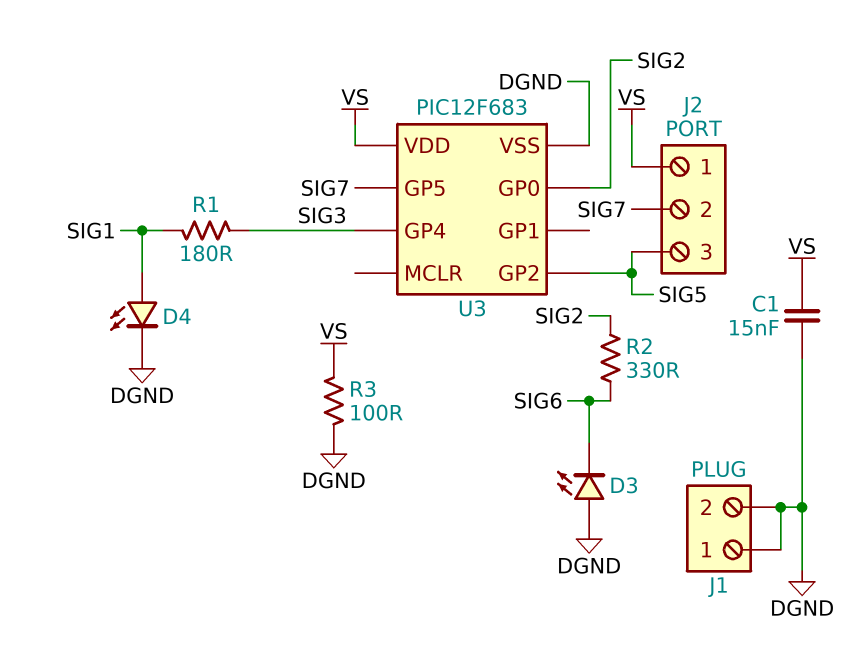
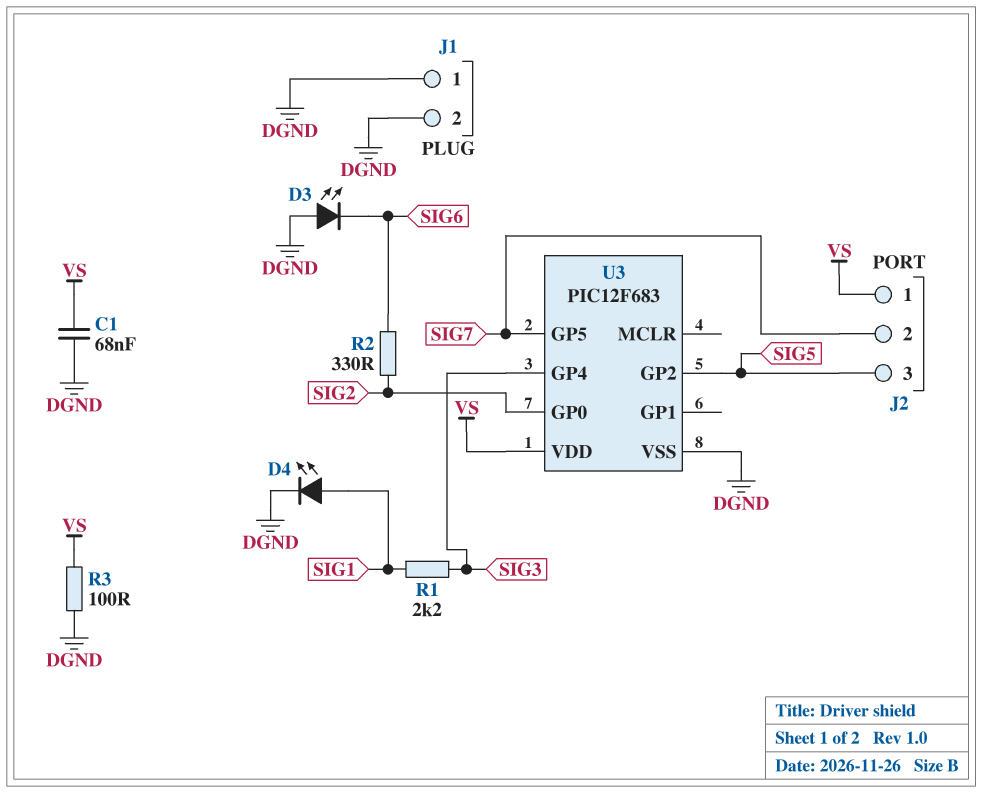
C1: 15nF (DGND, VS) -> 68nF (DGND, VS)
R1: 180 (SIG1, SIG3) -> 2.2k (SIG1, SIG3)

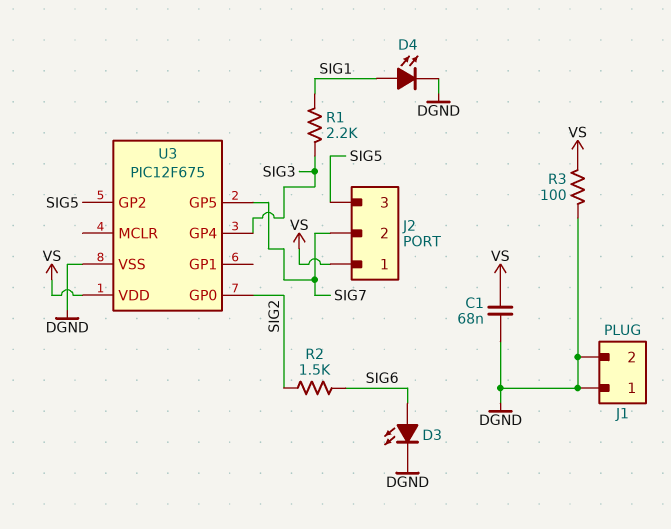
D3: LED (A DGND, K SIG6) -> LED (A SIG6, K DGND)
R2: 330 (SIG2, SIG6) -> 1.5k (SIG2, SIG6)
U3: PIC12F683 -> PIC12F675

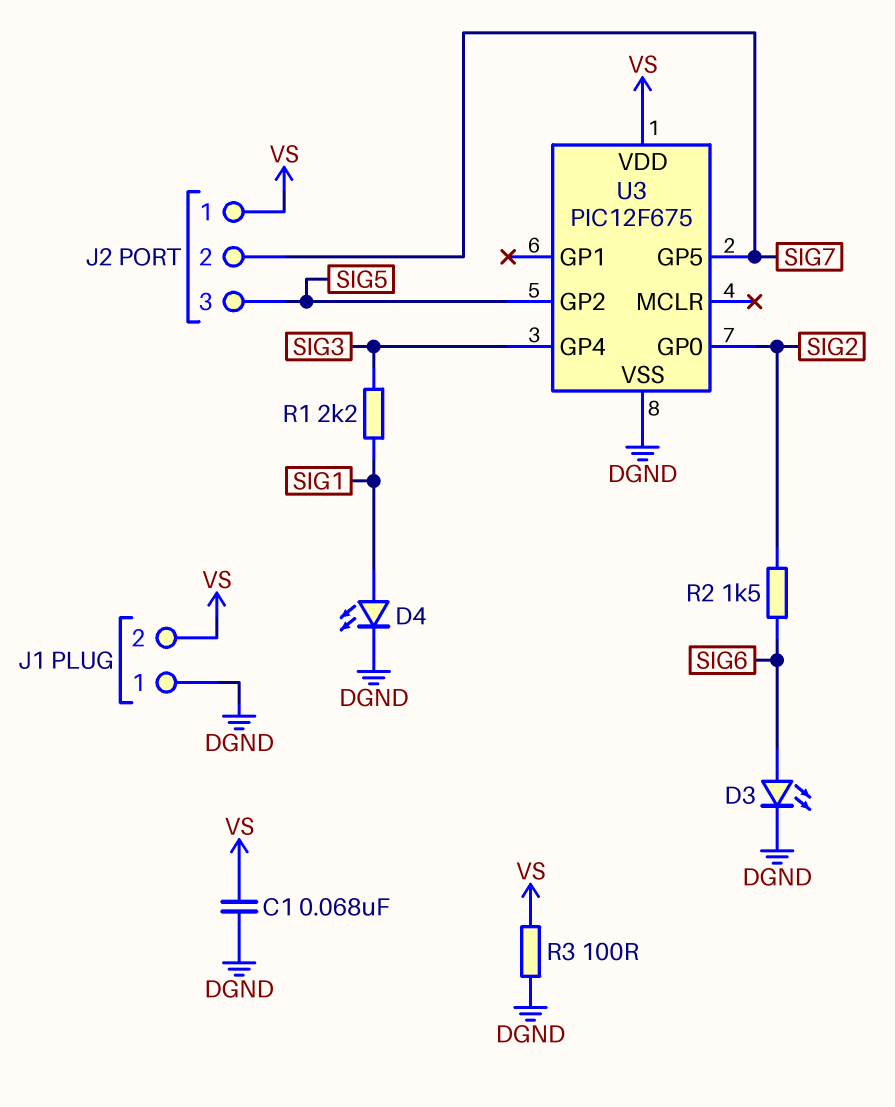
J1 pin 2: DGND -> VS

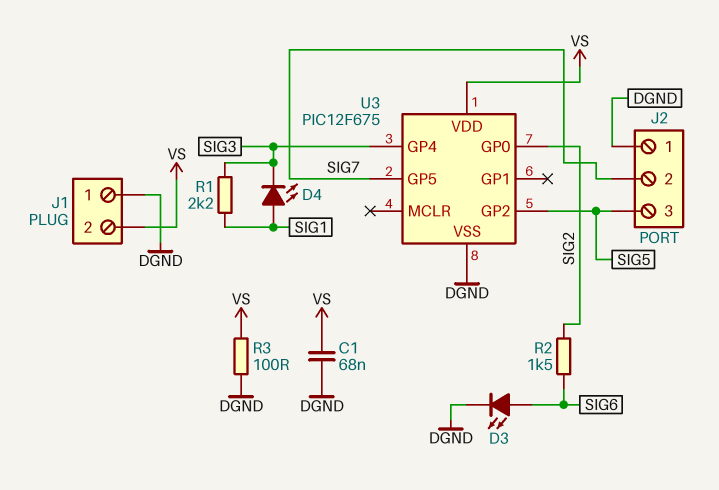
D4: LED (A SIG1, K DGND) -> LED (A SIG1, K SIG3)
J2 pin 1: VS -> DGND

